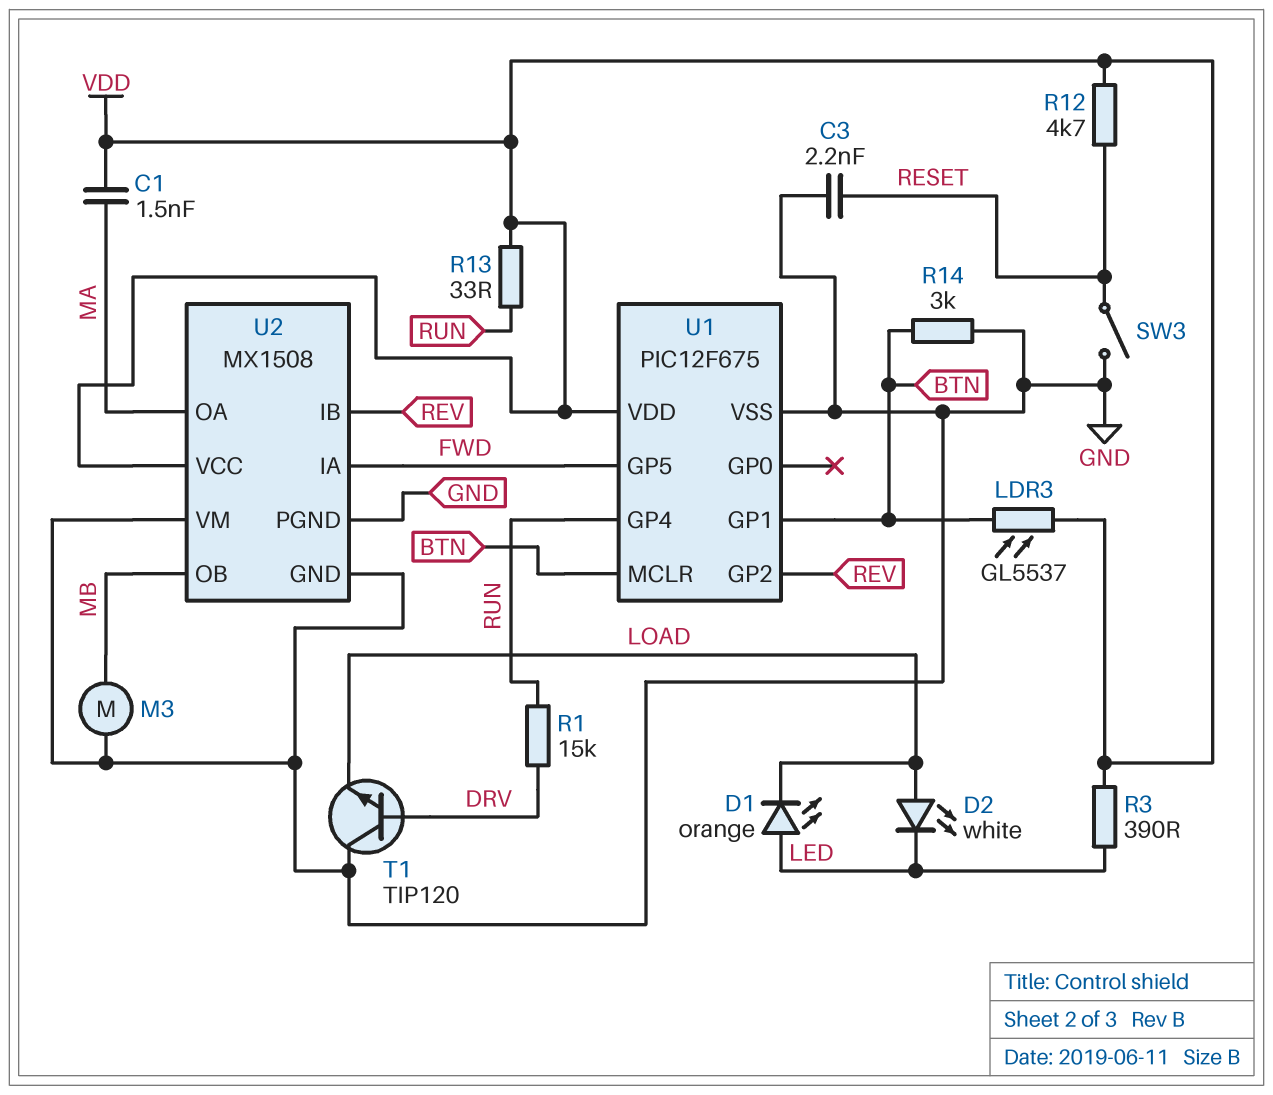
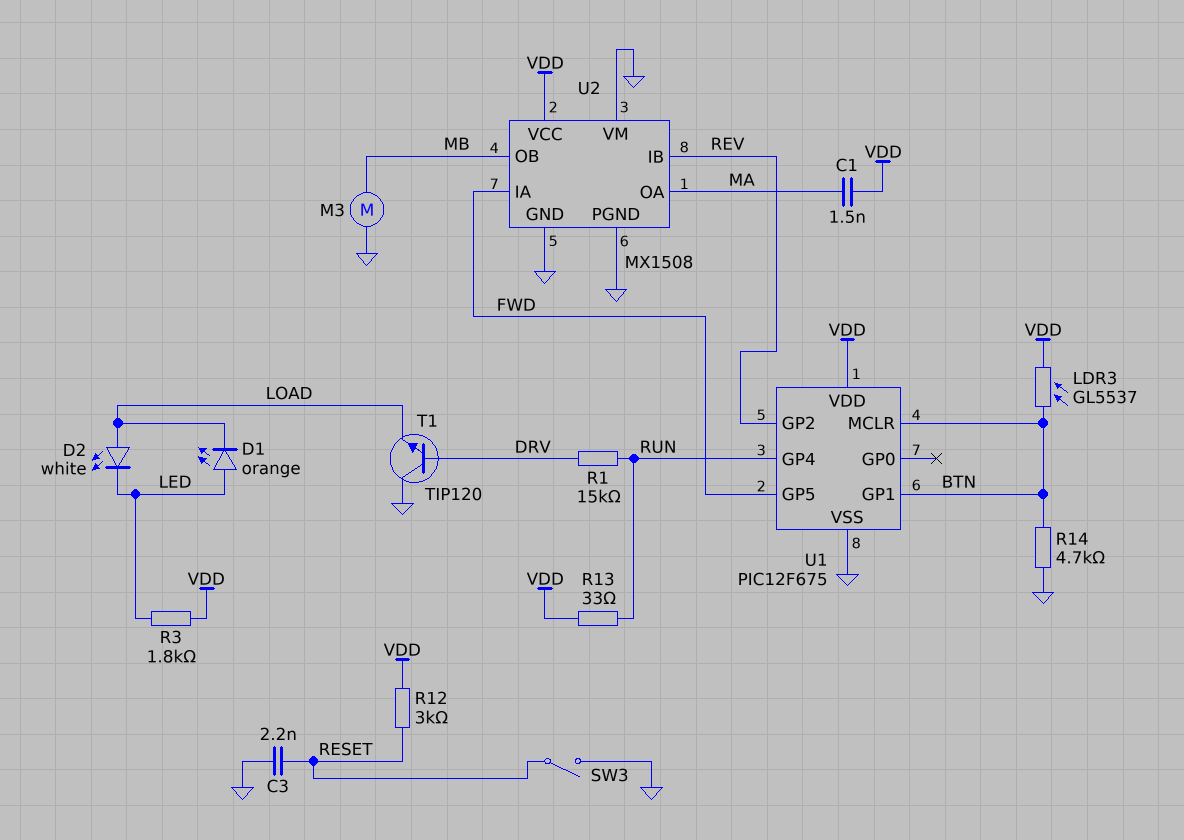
R3: 390 (LED, VDD) -> 1.8k (LED, VDD)
R12: 4.7k (RESET, VDD) -> 3k (RESET, VDD)
R14: 3k (BTN, GND) -> 4.7k (BTN, GND)

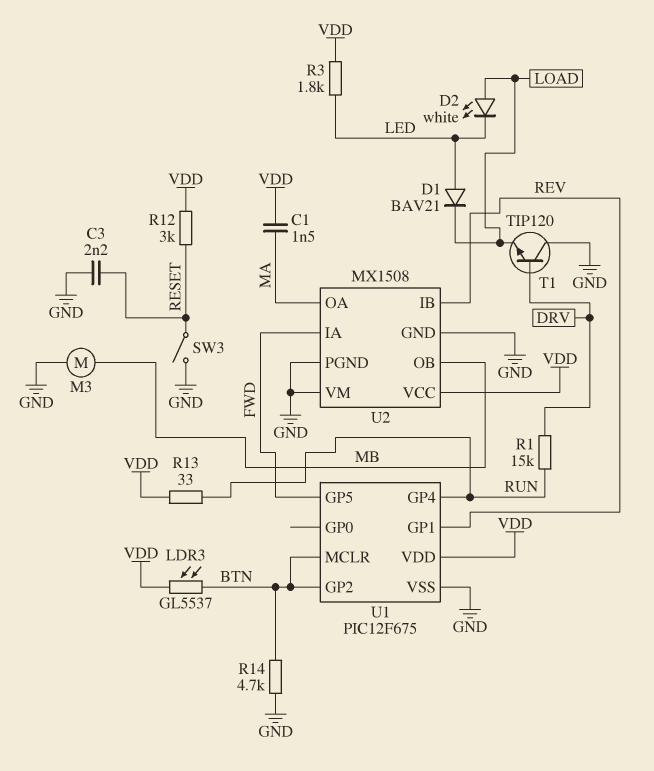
D1: LED orange (A LED, K LOAD) -> diode BAV21 (A LED, K LOAD)
U1 pin GP1: BTN -> REV
U1 pin GP2: REV -> BTN

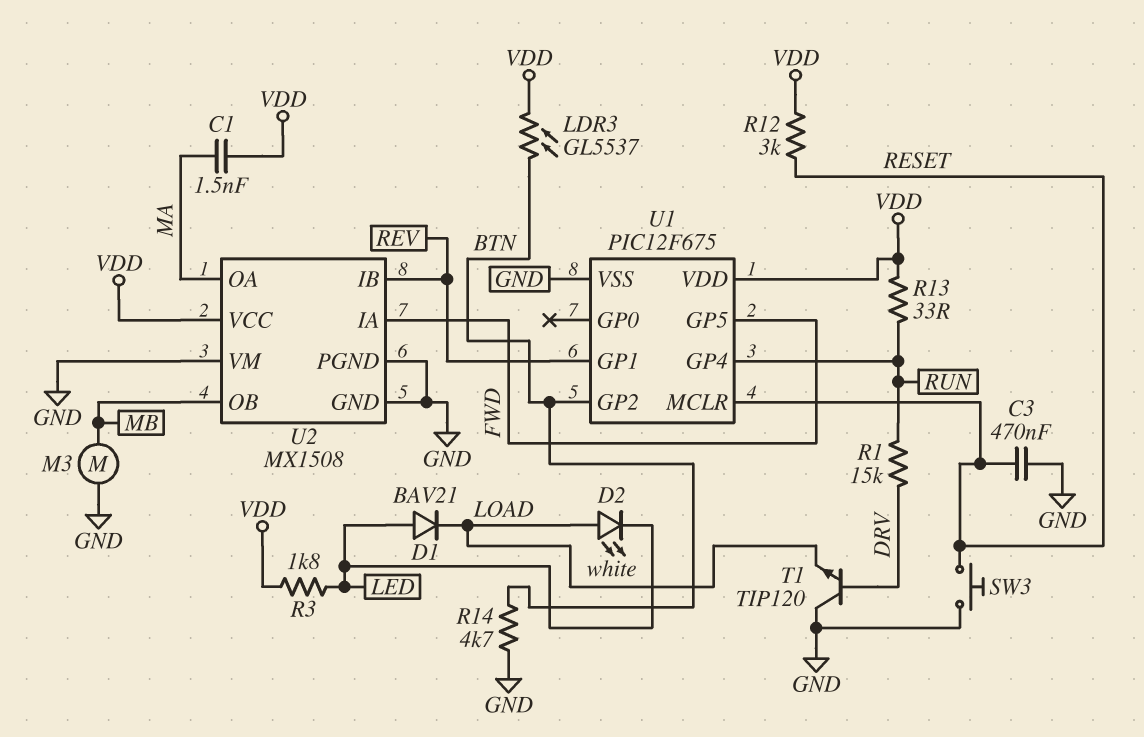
C3: 2.2nF (GND, RESET) -> 470nF (GND, RESET)
SW3: switch (GND, RESET) -> button (GND, RESET)
U1 pin MCLR: BTN -> RESET

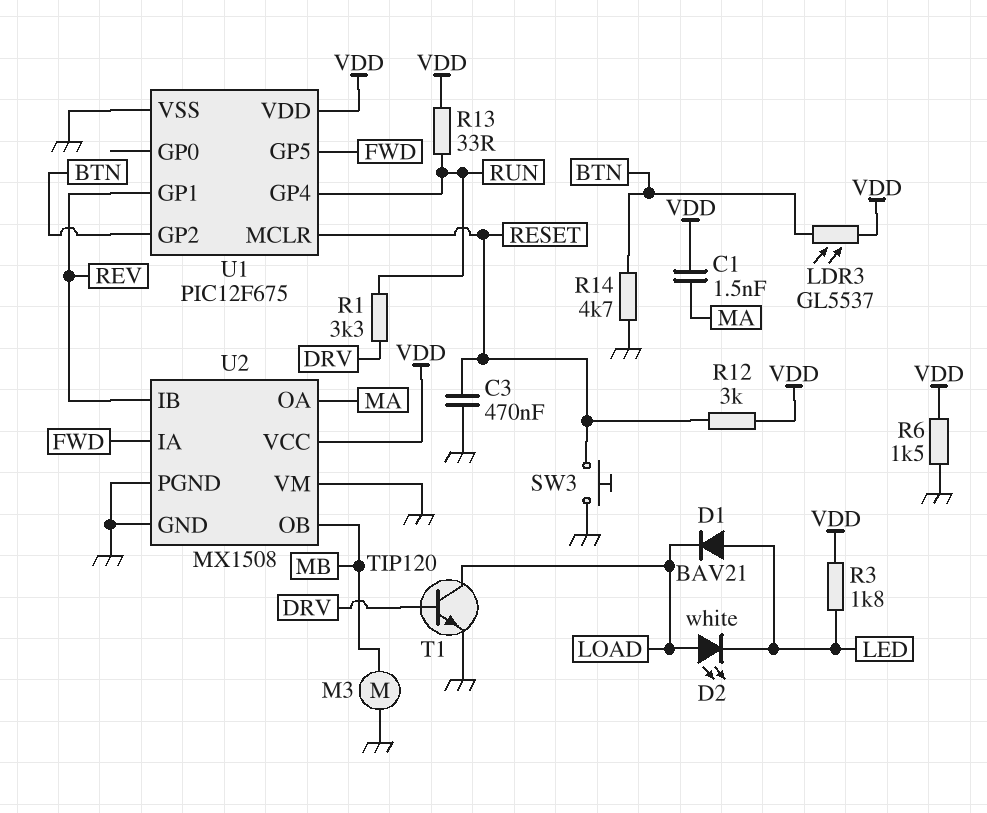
R1: 15k (DRV, RUN) -> 3.3k (DRV, RUN)
R6: none -> 1.5k (GND, VDD)
T1: NPN TIP120 (B DRV, C GND, E LOAD) -> NPN TIP120 (B DRV, C LOAD, E GND)

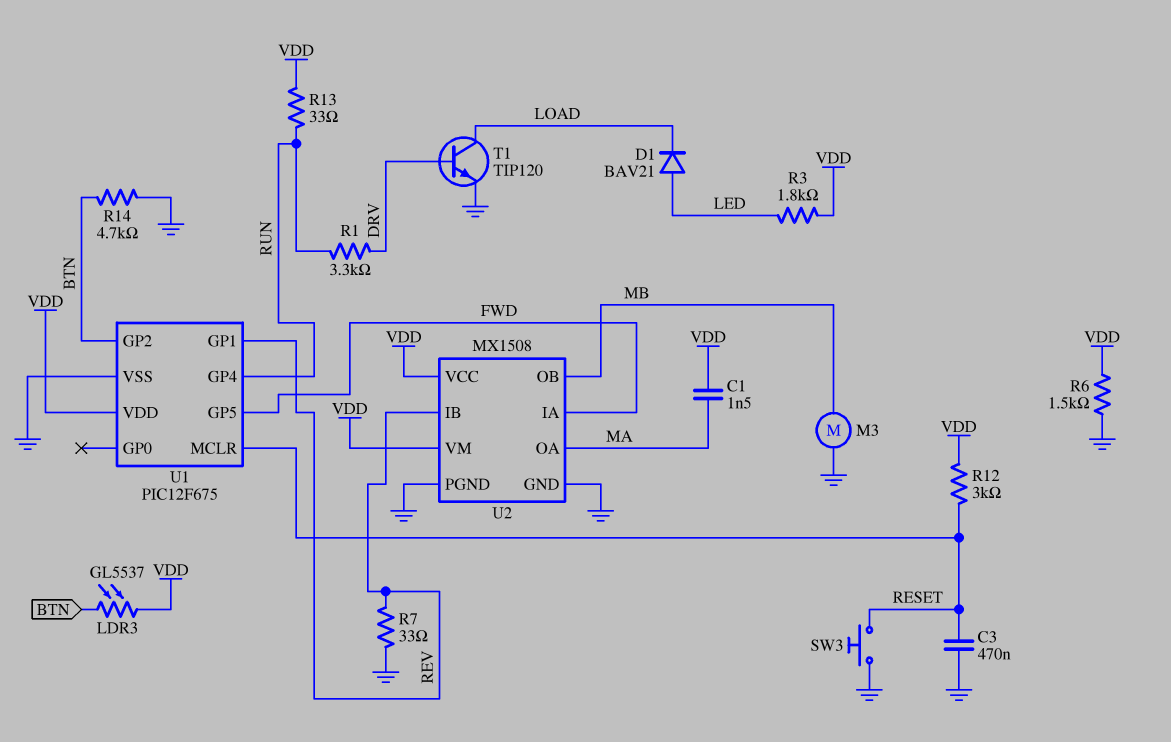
D2: LED white (A LOAD, K LED) -> none
R7: none -> 33 (GND, REV)
U2 pin VM: GND -> VDD

